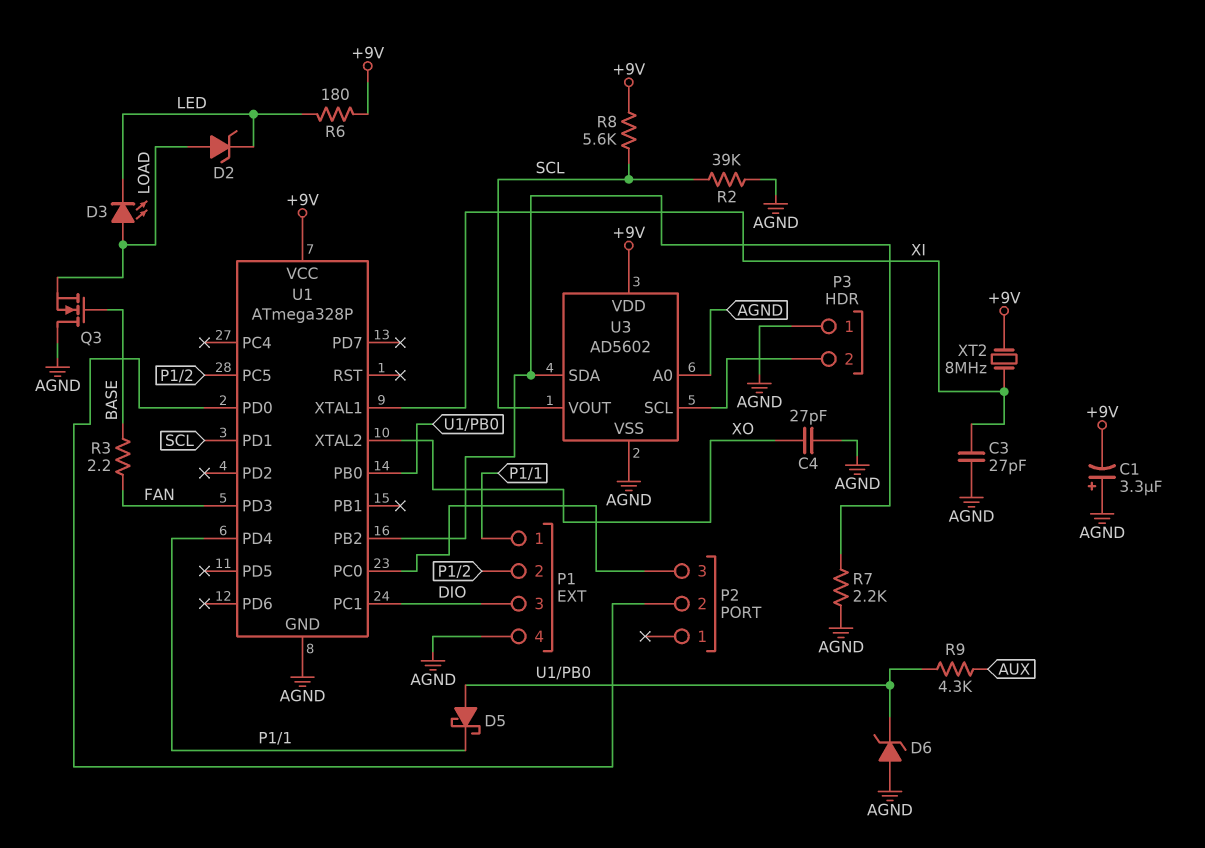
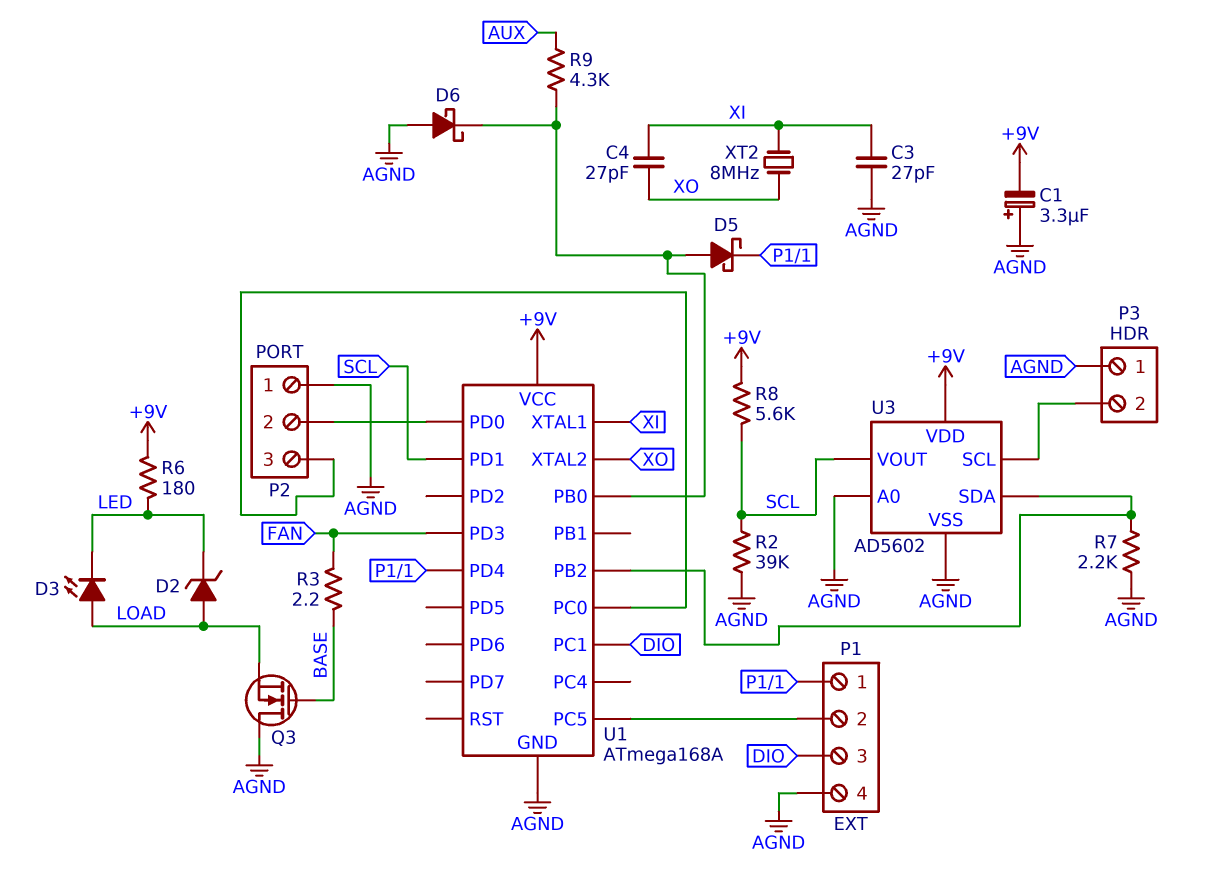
C4: 27pF (AGND, XO) -> 27pF (XI, XO)
D6: zener (A AGND, K U1/PB0) -> schottky (A AGND, K U1/PB0)
P2 pin 1: none -> AGND
U1: ATmega328P -> ATmega168A
XT2: 8MHz (+9V, XI) -> 8MHz (XI, XO)

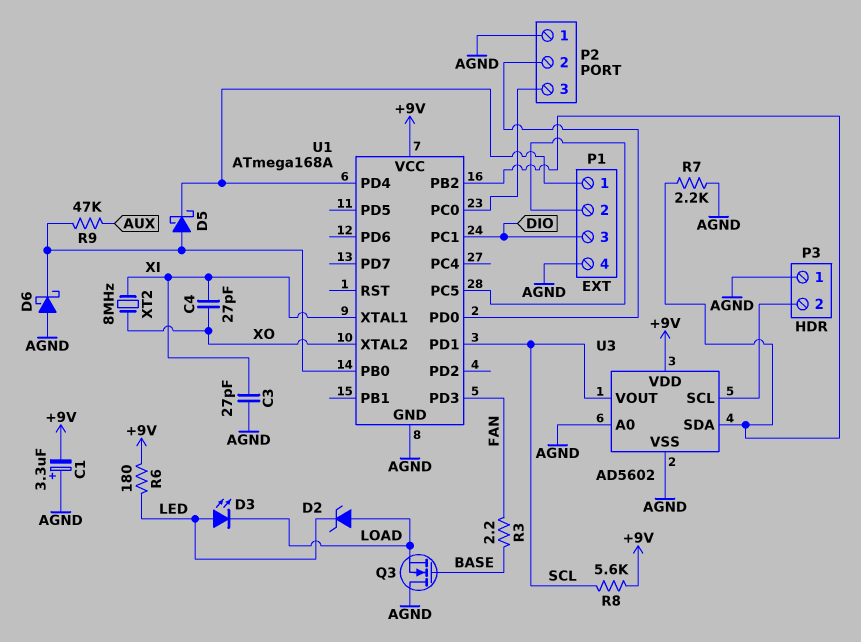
D3: LED (A LOAD, K LED) -> LED (A LED, K LOAD)
R2: 39k (AGND, SCL) -> none
R9: 4.3k (AUX, U1/PB0) -> 47k (AUX, U1/PB0)

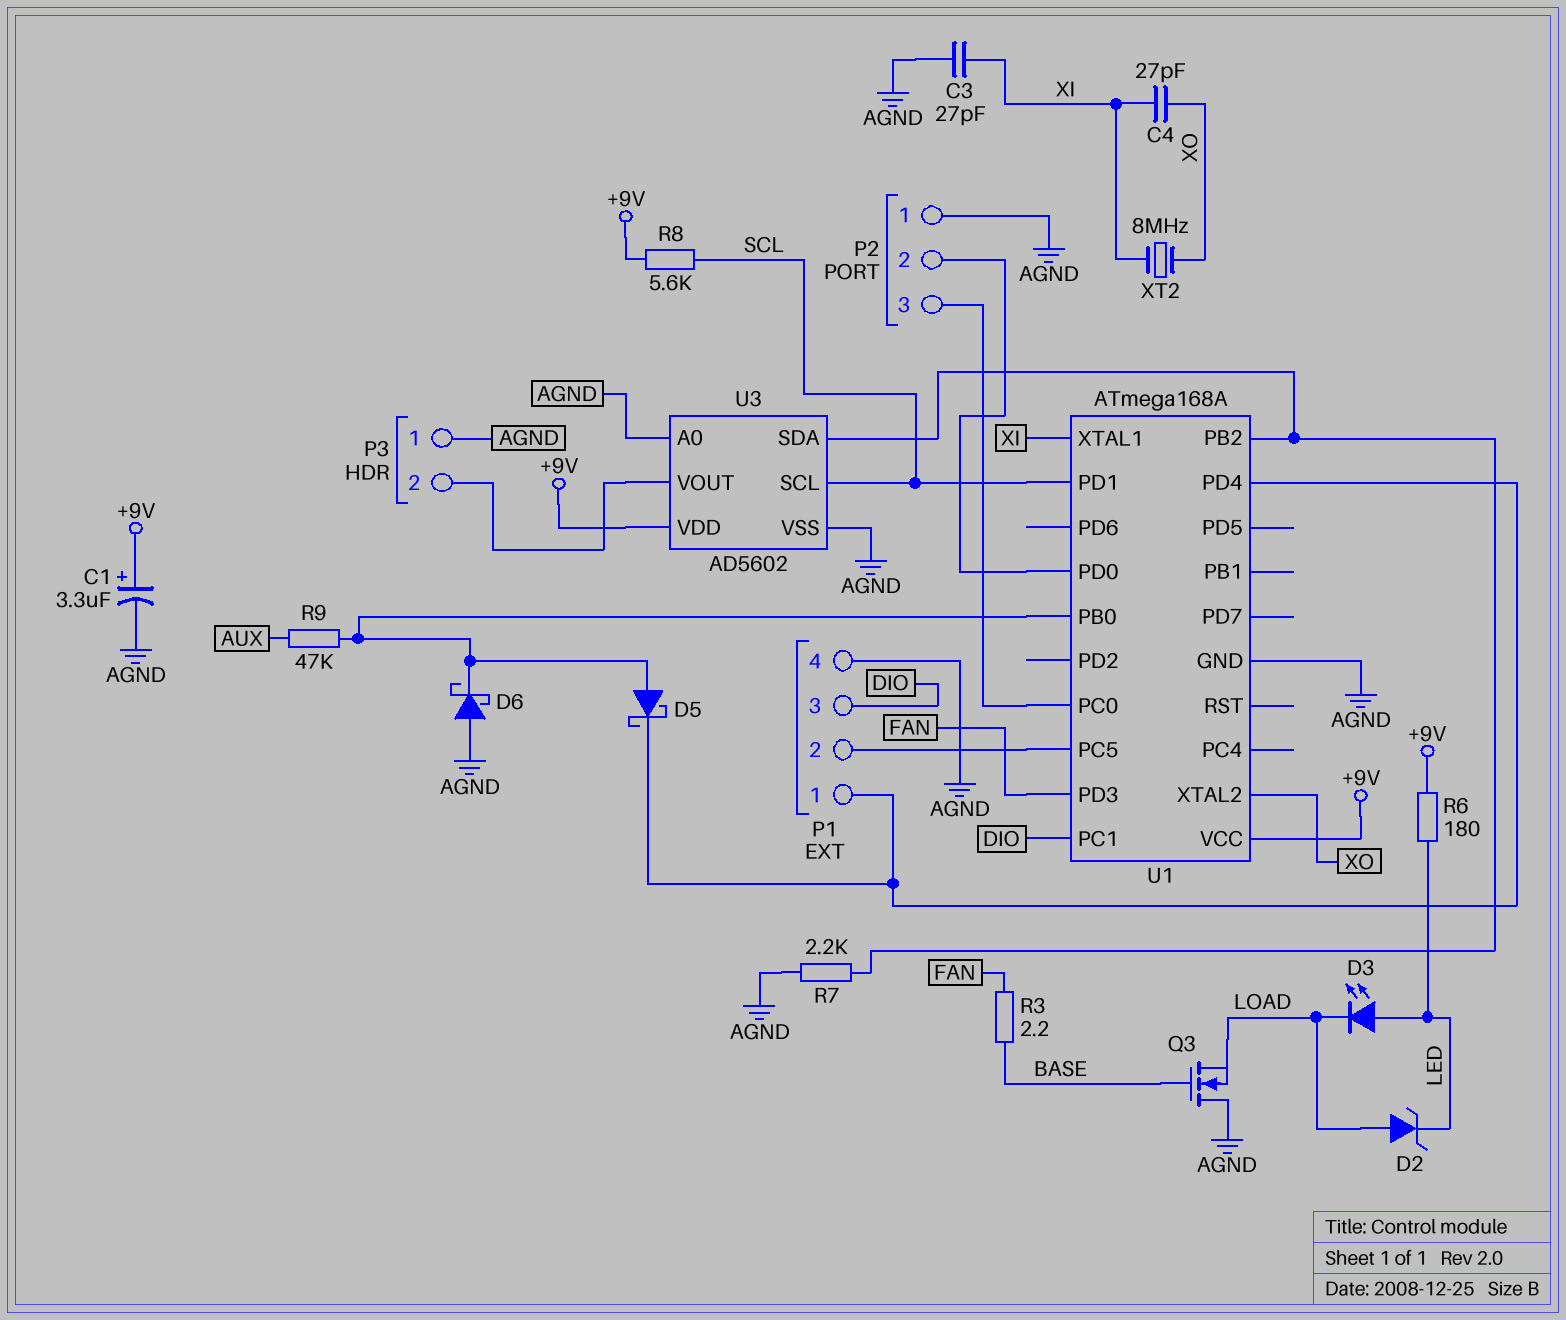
C1: 3.3uF (plus AGND, minus +9V) -> 3.3uF (plus +9V, minus AGND)
U3 pin SCL: P3/2 -> SCL
U3 pin VOUT: SCL -> P3/2

